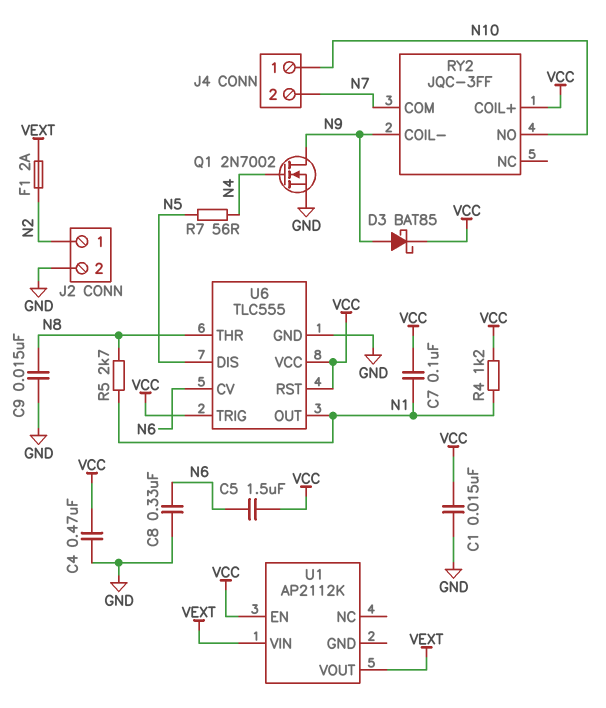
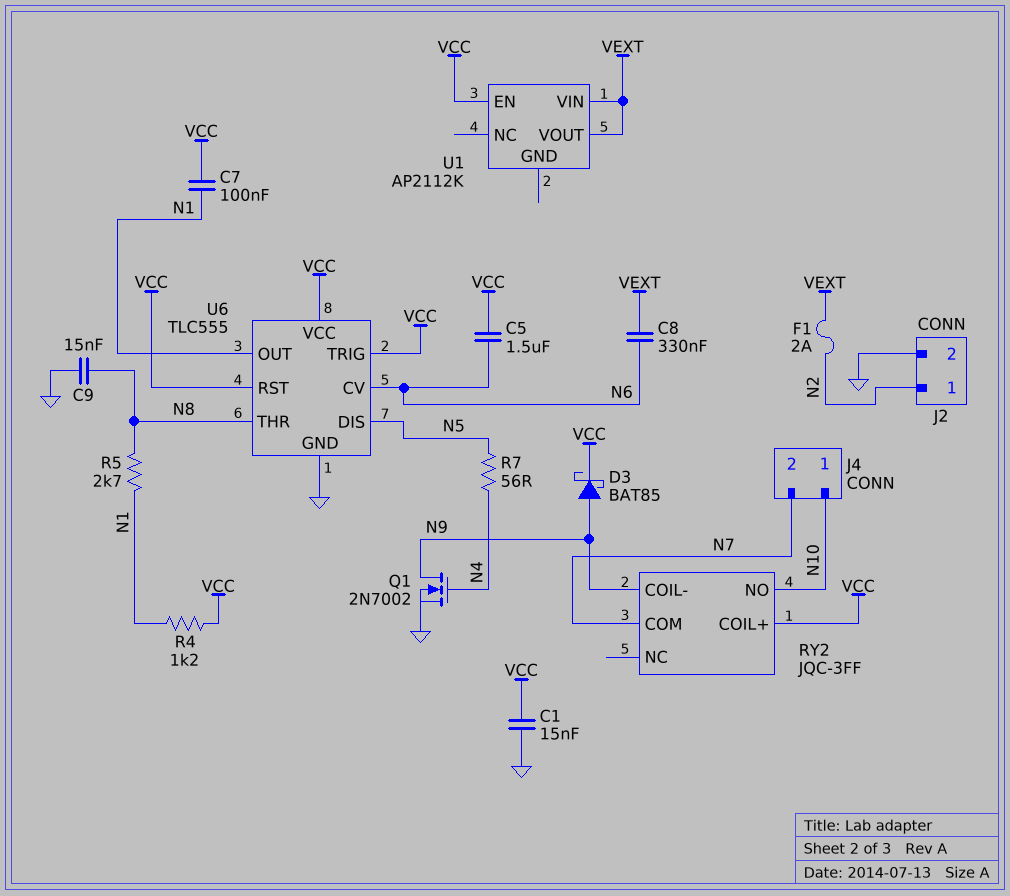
C4: 470nF (GND, VCC) -> none
C8: 330nF (GND, N6) -> 330nF (N6, VEXT)

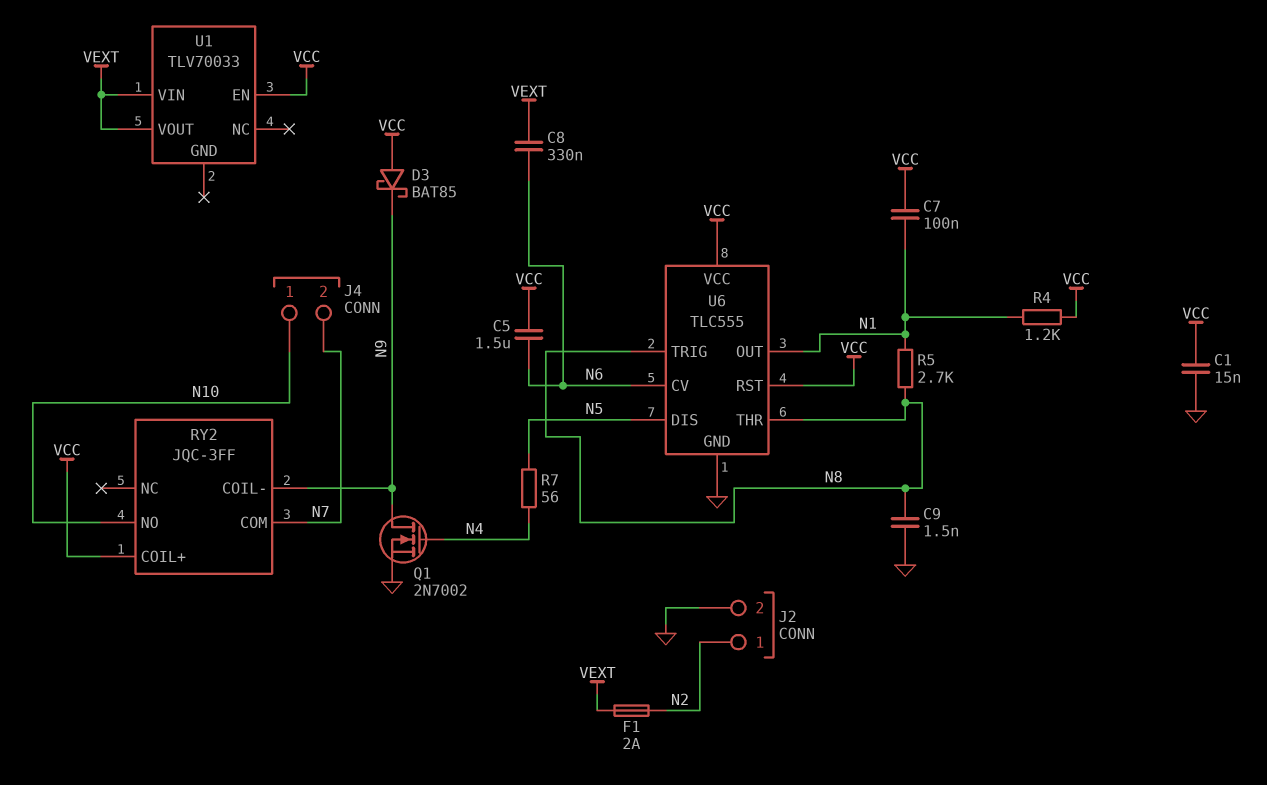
C9: 15nF (GND, N8) -> 1.5nF (GND, N8)
D3: schottky BAT85 (A N9, K VCC) -> schottky BAT85 (A VCC, K N9)
U1: AP2112K -> TLV70033
U6 pin TRIG: VCC -> N8

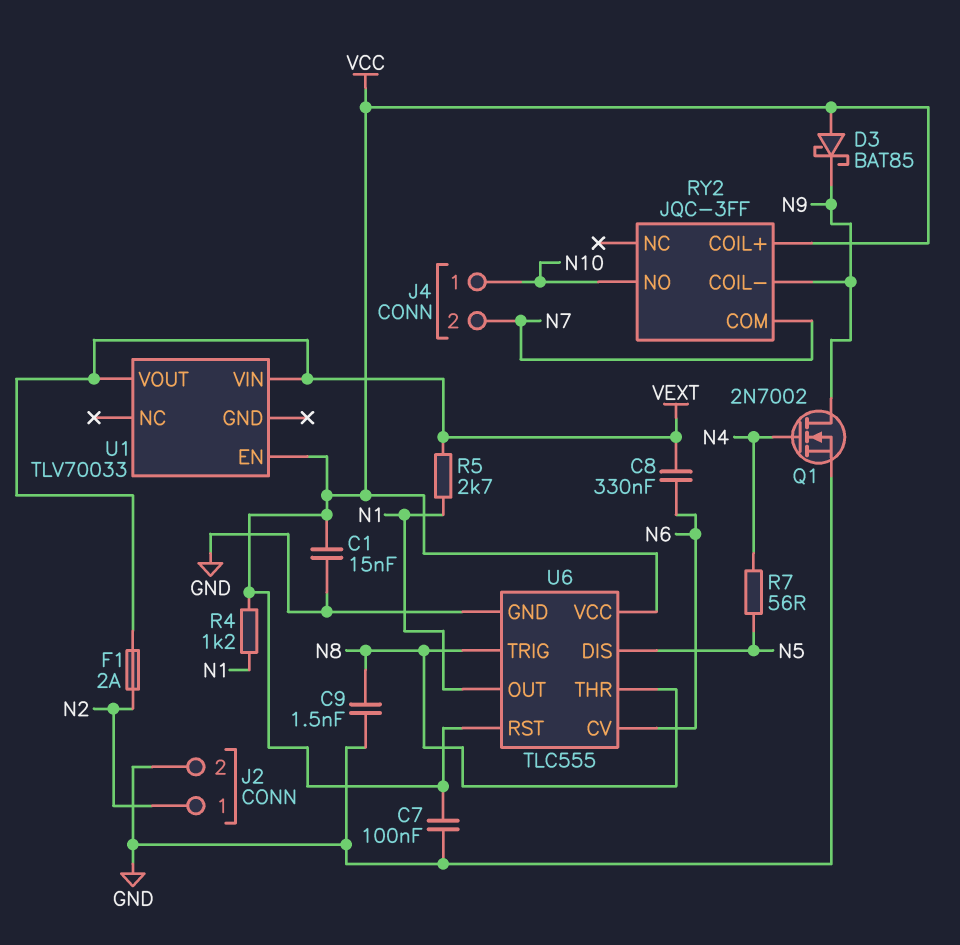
C5: 1.5uF (N6, VCC) -> none
C7: 100nF (N1, VCC) -> 100nF (GND, VCC)
R5: 2.7k (N1, N8) -> 2.7k (N1, VEXT)

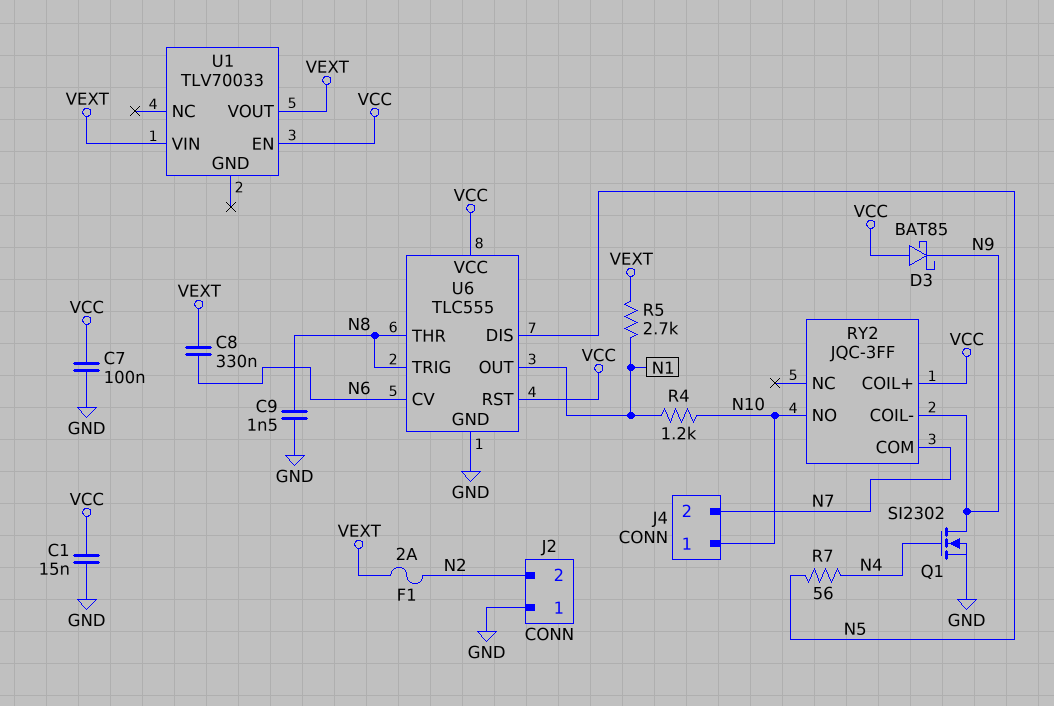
J2 pin 1: N2 -> GND
J2 pin 2: GND -> N2
Q1: NMOS 2N7002 (G N4, D N9, S GND) -> NMOS SI2302 (G N4, D N9, S GND)
R4: 1.2k (N1, VCC) -> 1.2k (N1, N10)

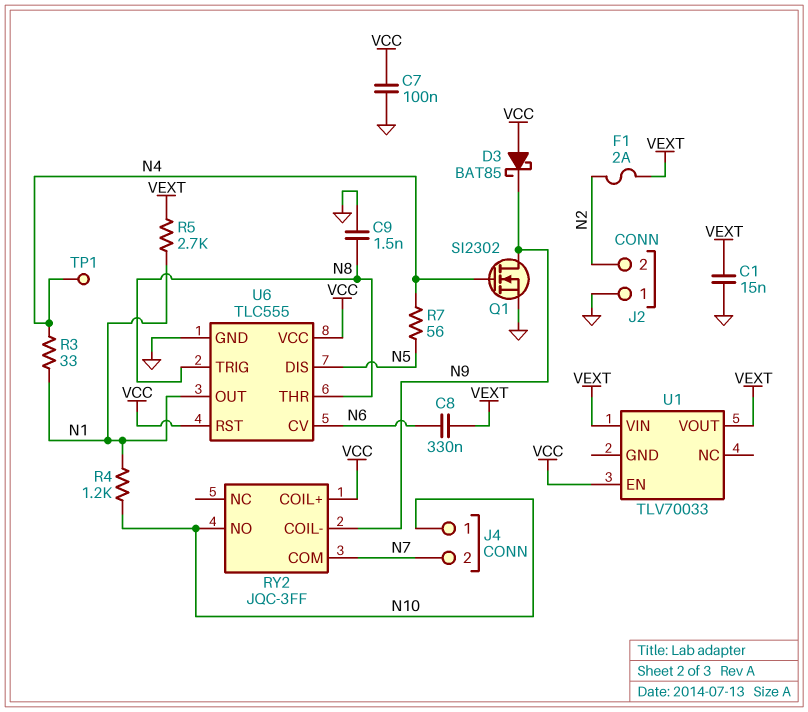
C1: 15nF (GND, VCC) -> 15nF (GND, VEXT)
R3: none -> 33 (N1, N4)
TP1: none -> test point (N4)

